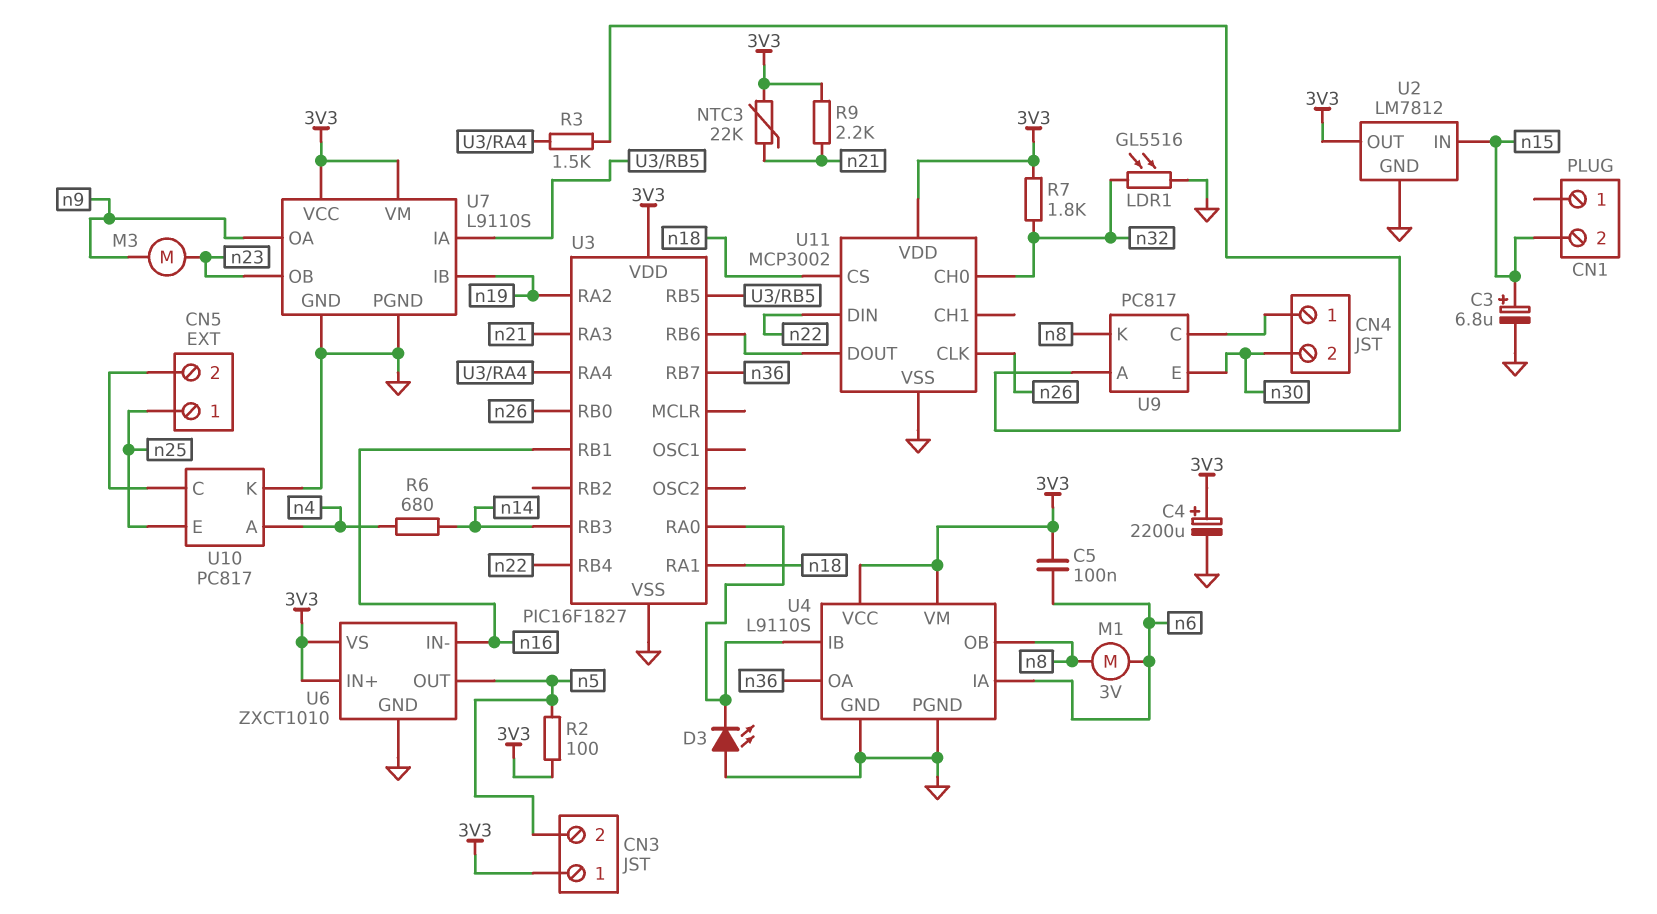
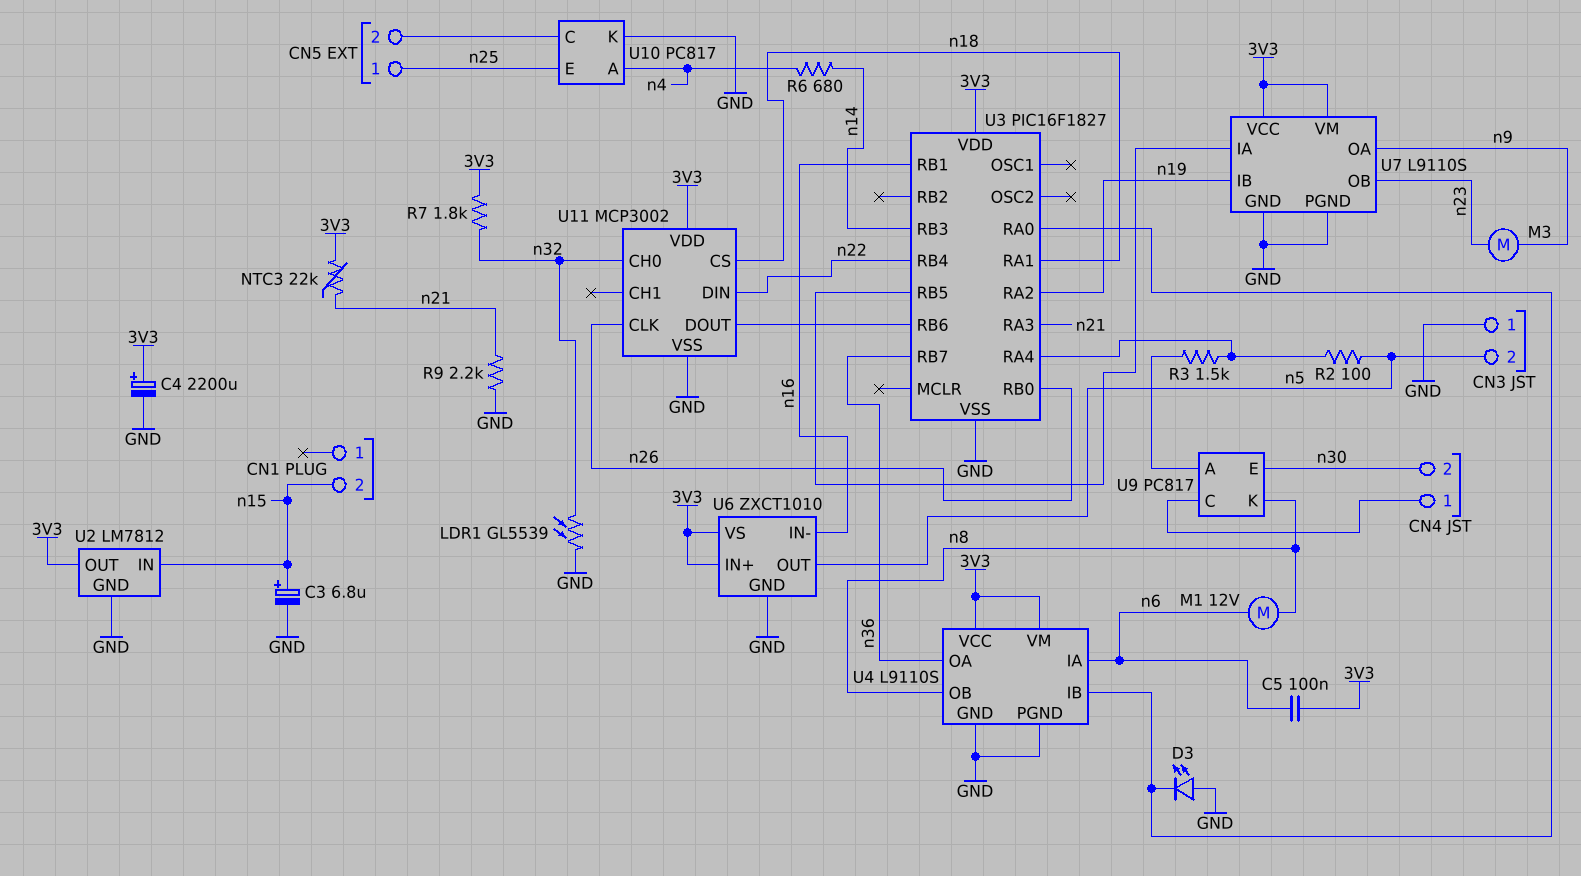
CN3 pin 1: 3V3 -> GND
LDR1: GL5516 (GND, n32) -> GL5539 (GND, n32)
M1: motor 3V (n6, n8) -> motor 12V (n6, n8)
R2: 100 (3V3, n5) -> 100 (U3/RA4, n5)
R9: 2.2k (3V3, n21) -> 2.2k (GND, n21)

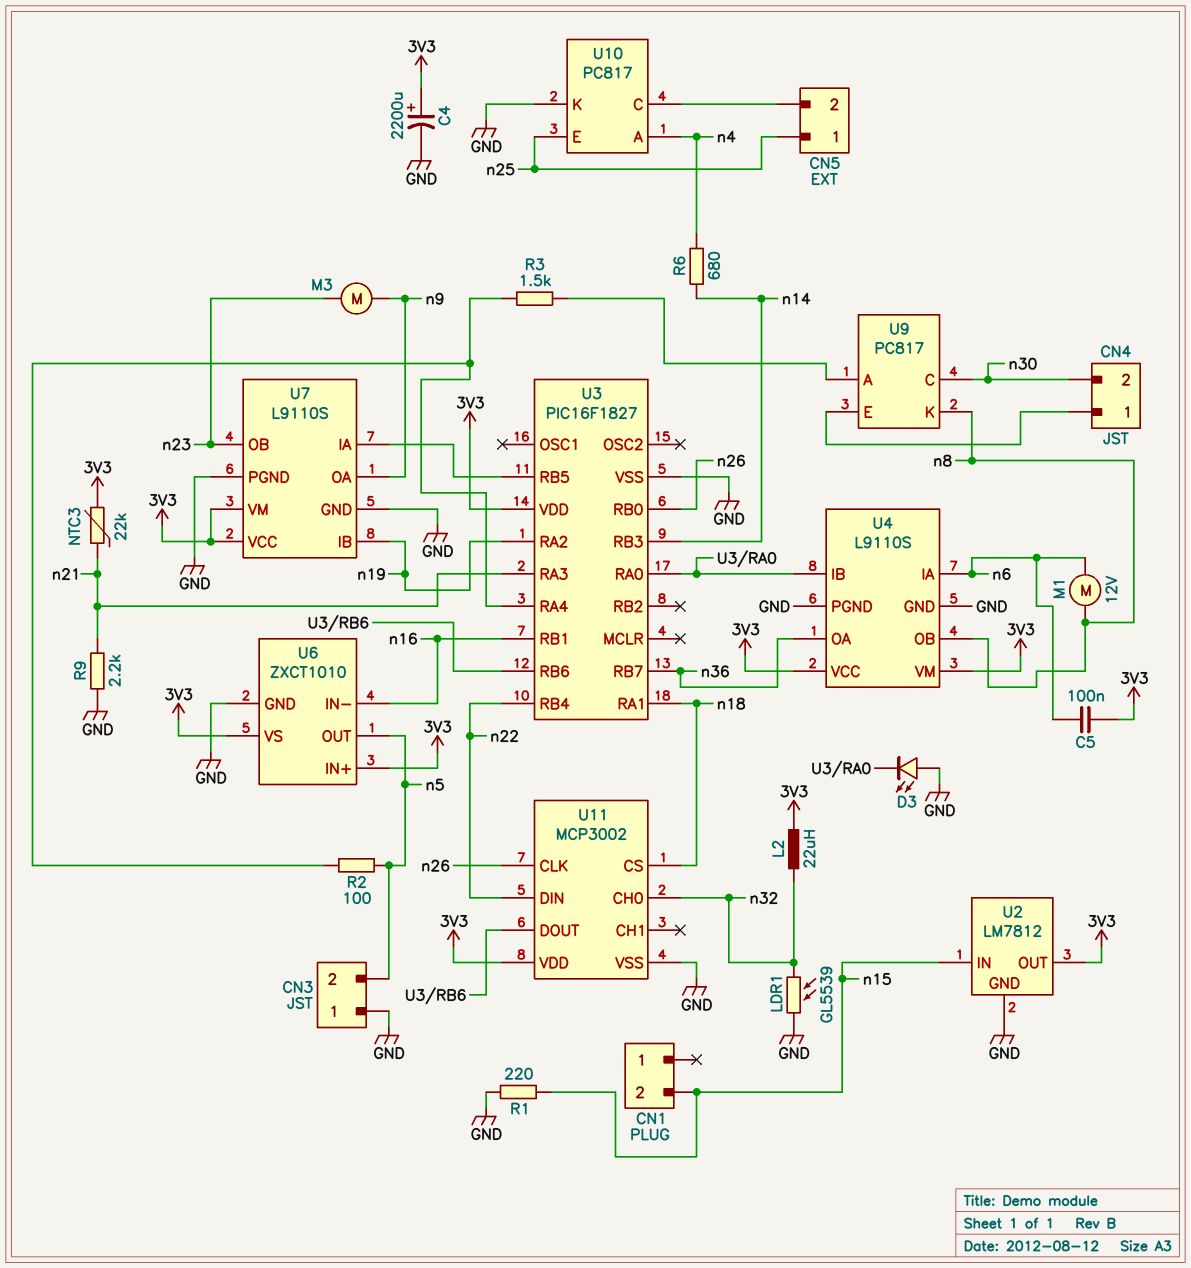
C3: 6.8uF (plus n15, minus GND) -> none
L2: none -> 22uH (3V3, n32)
R1: none -> 220 (GND, n15)
R7: 1.8k (3V3, n32) -> none
U9 pin C: CN4/1 -> n30
U9 pin E: n30 -> CN4/1

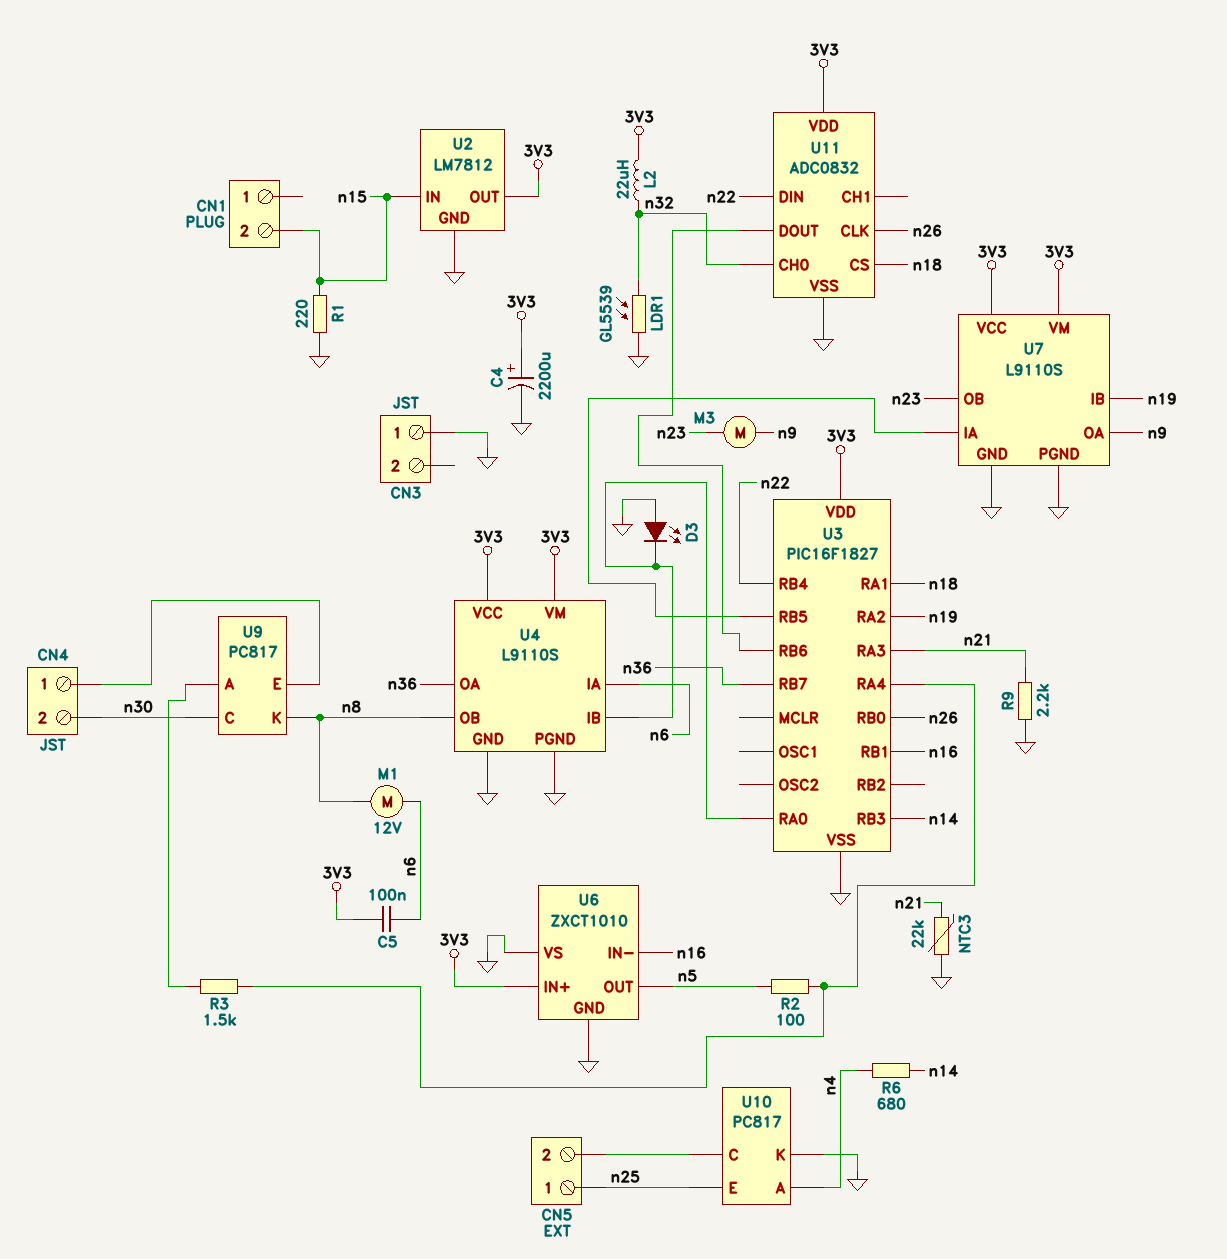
CN3 pin 2: n5 -> none
NTC3: 22k (3V3, n21) -> 22k (GND, n21)
U6 pin VS: 3V3 -> GND
U11: MCP3002 -> ADC0832

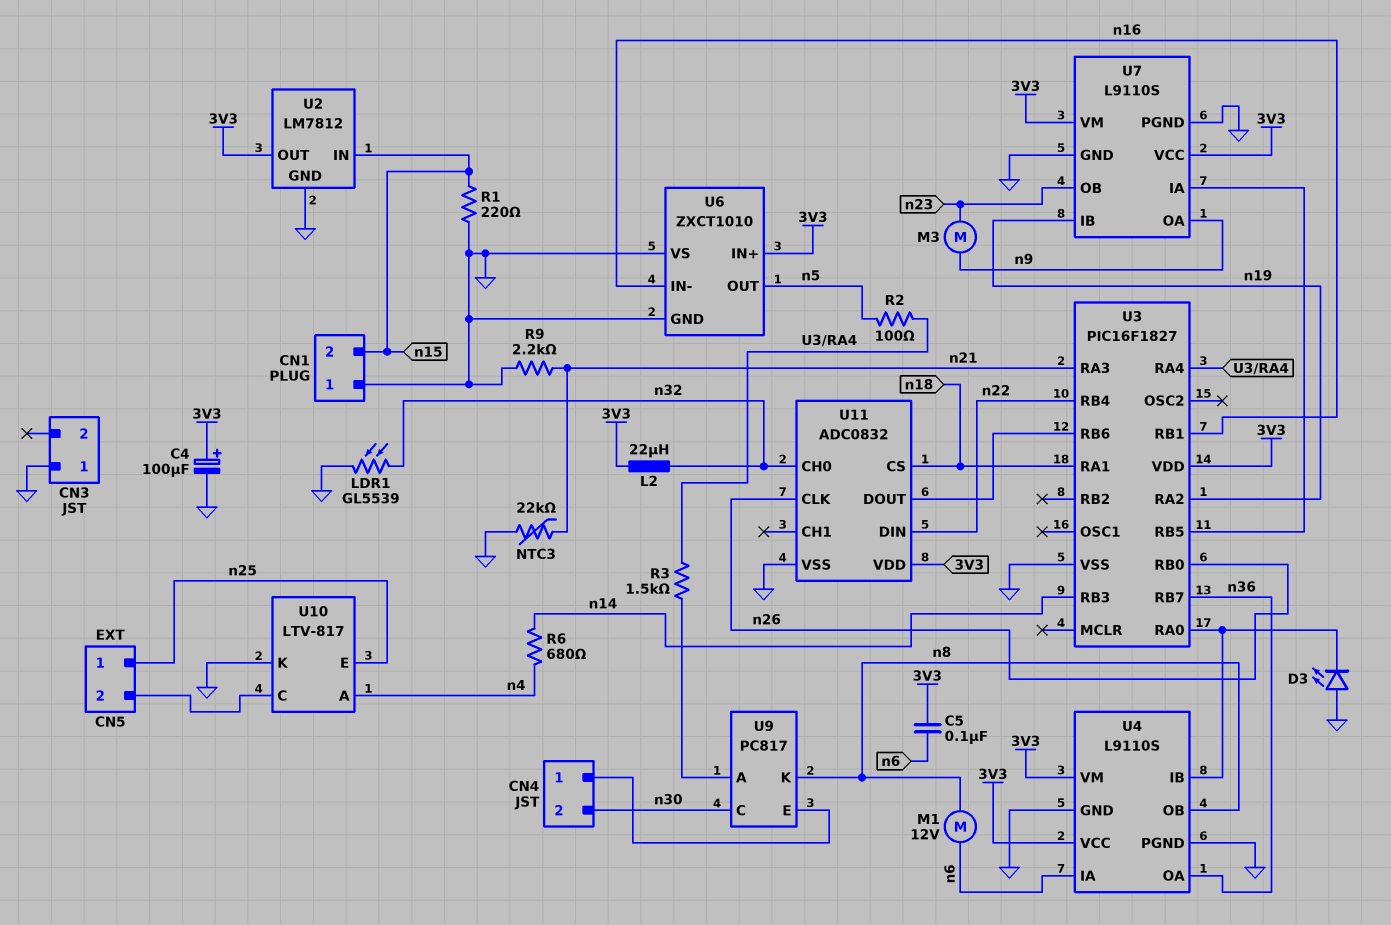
C4: 2200uF (plus 3V3, minus GND) -> 100uF (plus 3V3, minus GND)
CN1 pin 1: none -> GND
U10: PC817 -> LTV-817

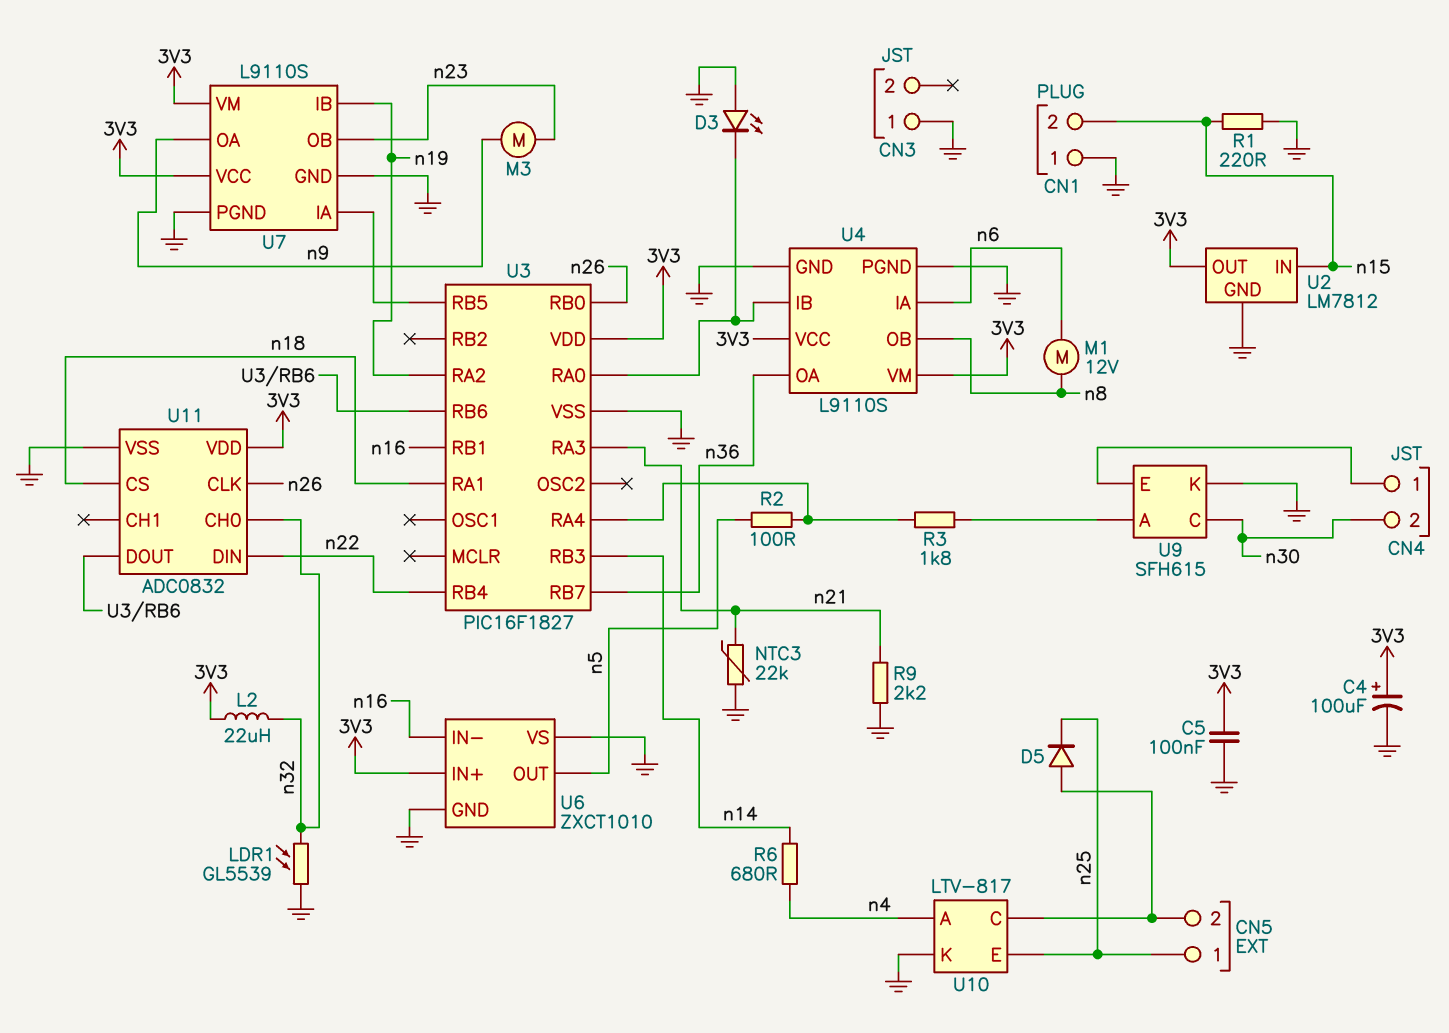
C5: 100nF (3V3, n6) -> 100nF (3V3, GND)
D5: none -> diode (A CN5/2, K n25)
R3: 1.5k (U3/RA4, U9/A) -> 1.8k (U3/RA4, U9/A)
U9: PC817 -> SFH615
U9 pin K: n8 -> GND

